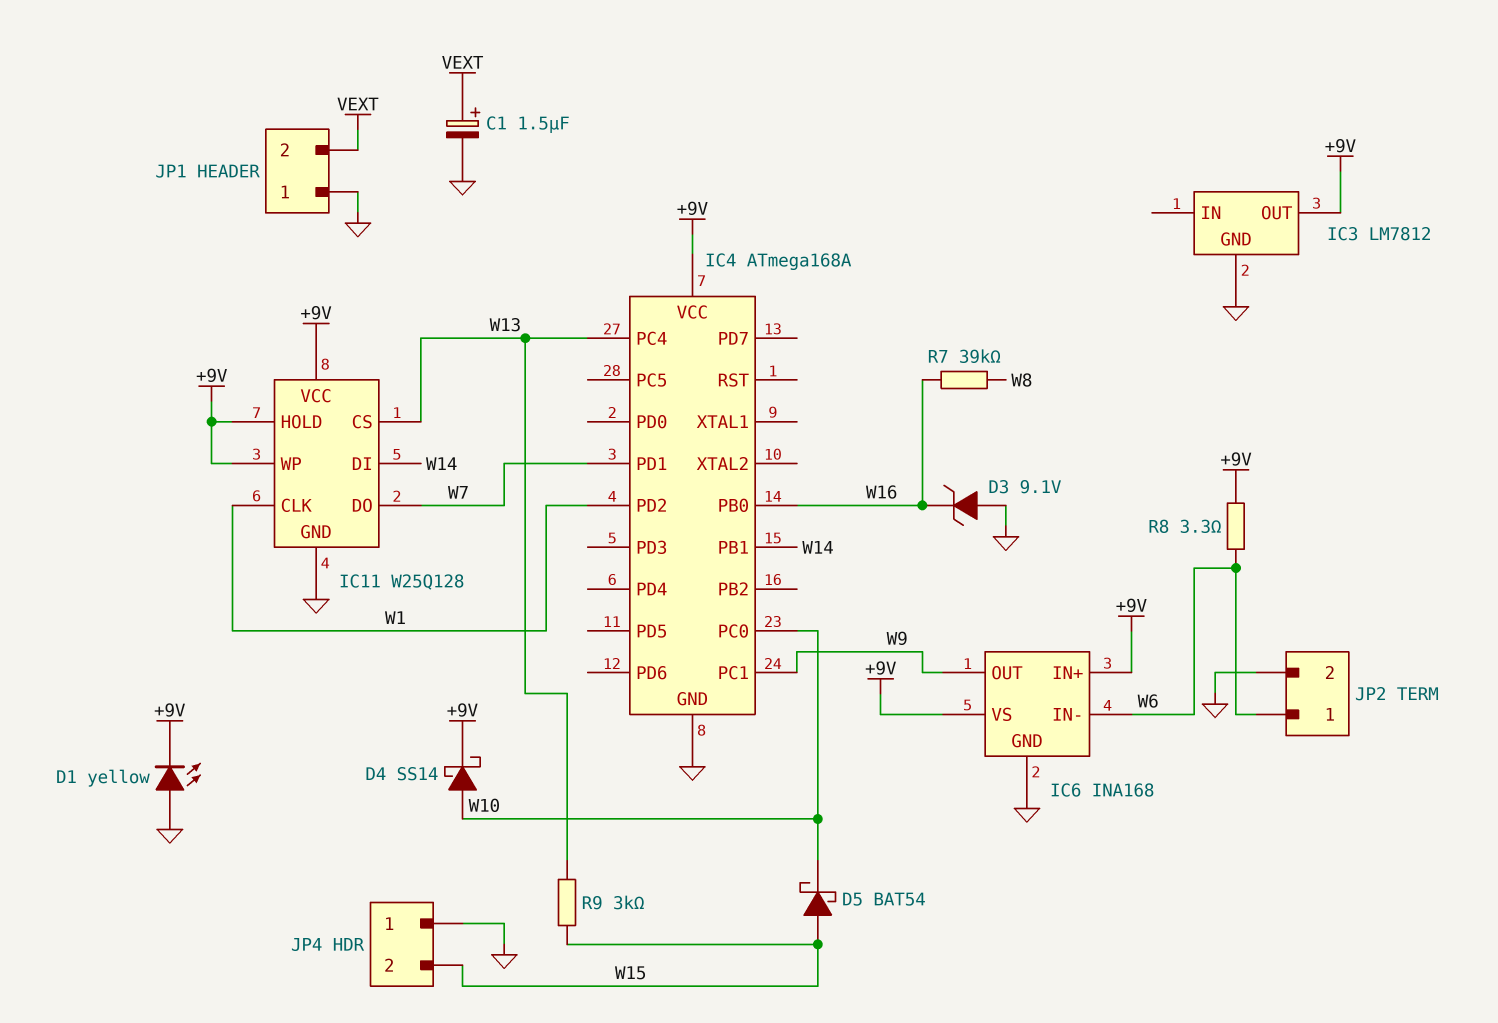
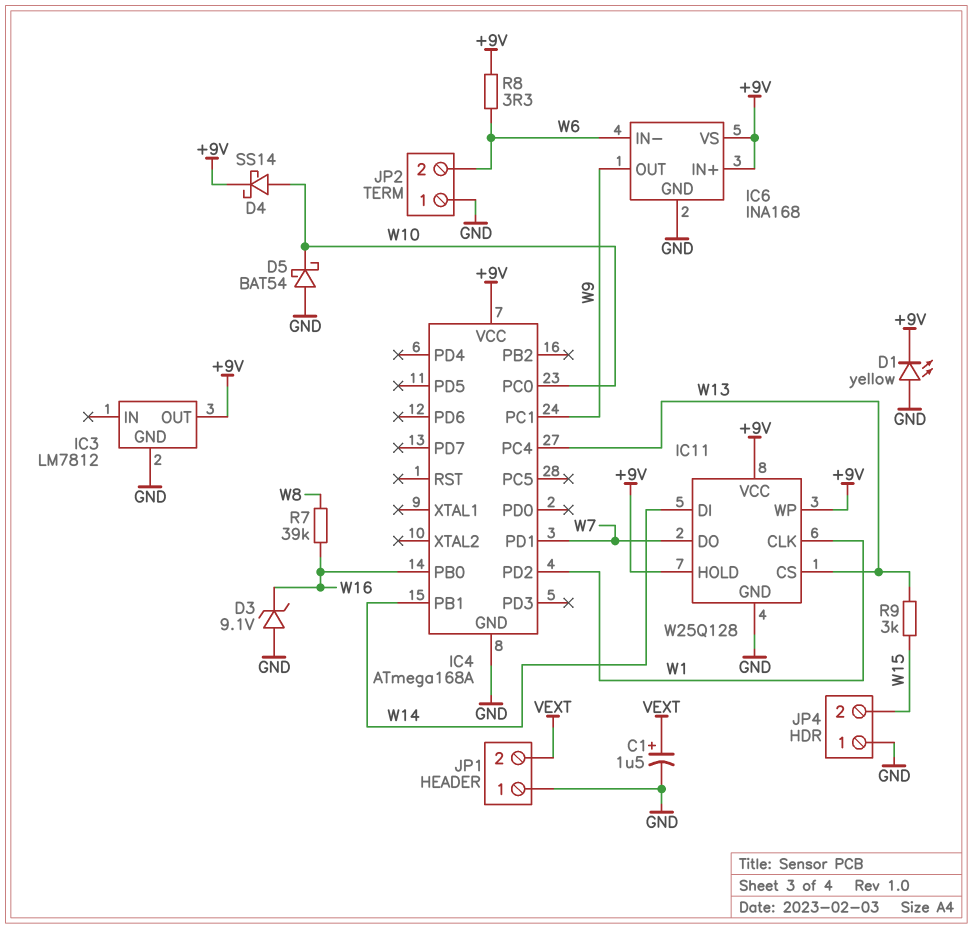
D5: schottky BAT54 (A W15, K W10) -> schottky BAT54 (A GND, K W10)
JP2 pin 1: W6 -> GND
JP2 pin 2: GND -> W6

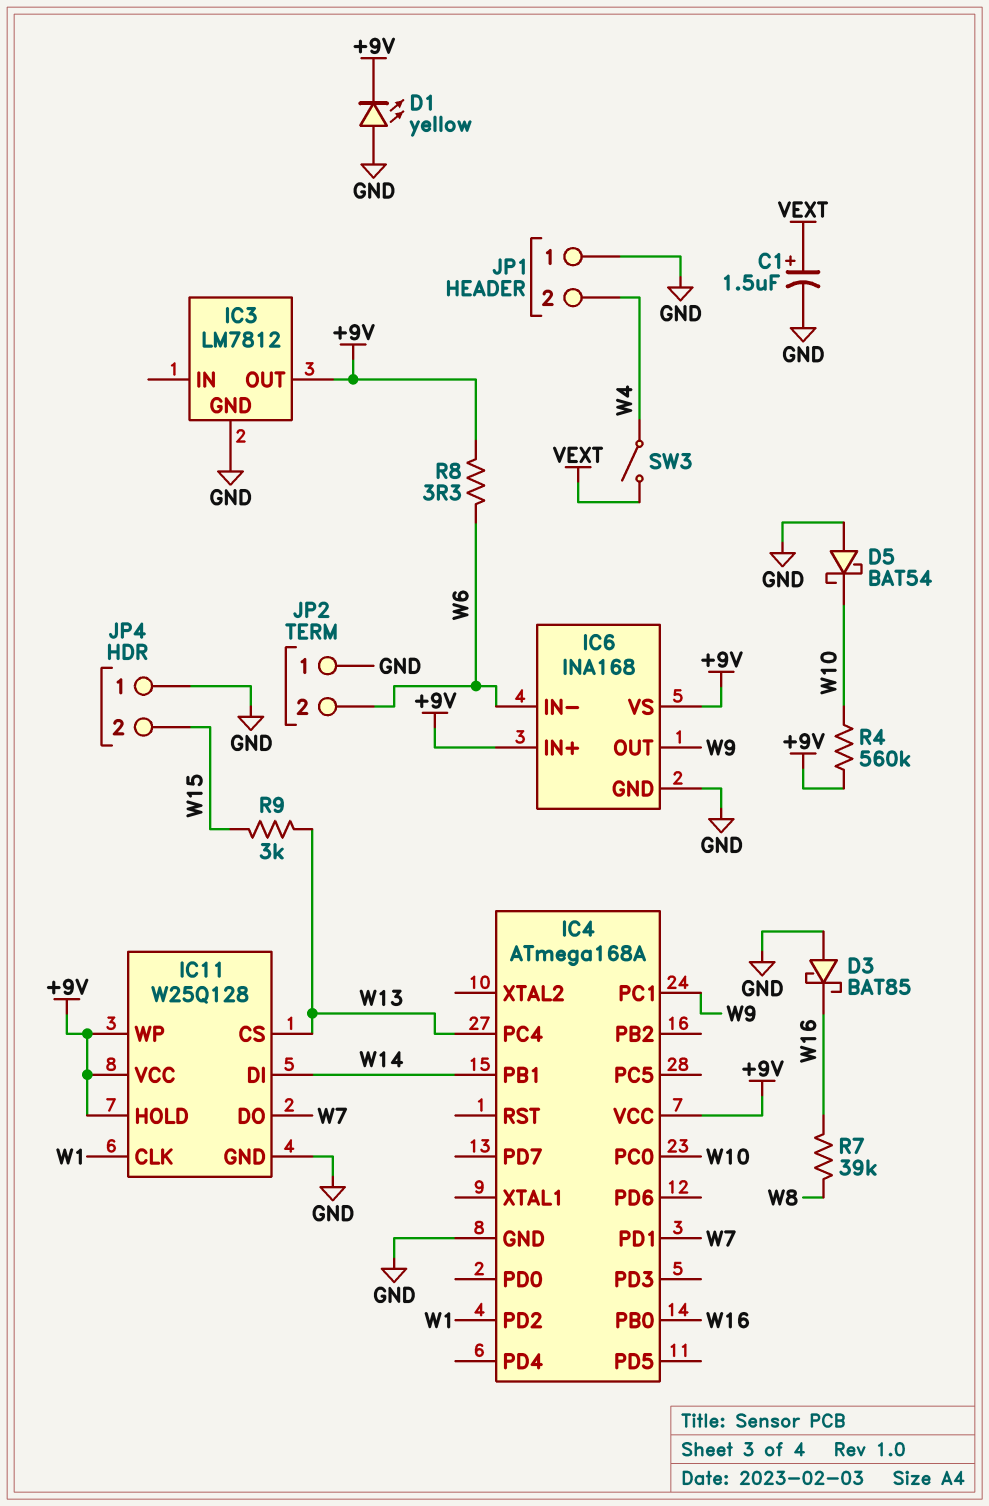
D3: zener 9.1V (A GND, K W16) -> schottky BAT85 (A GND, K W16)
D4: schottky SS14 (A W10, K +9V) -> none
JP1 pin 2: VEXT -> W4
R4: none -> 560k (+9V, W10)
SW3: none -> switch (VEXT, W4)

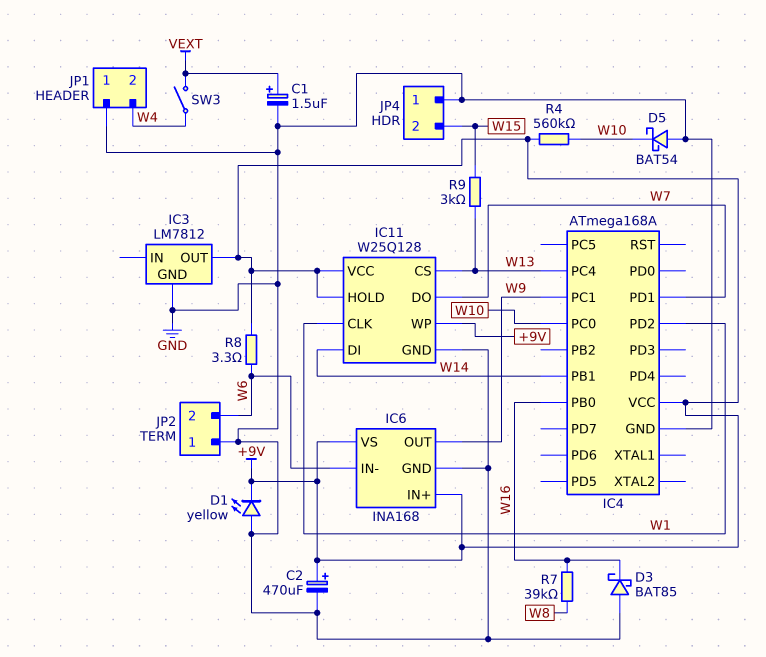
C2: none -> 470uF (plus +9V, minus GND)

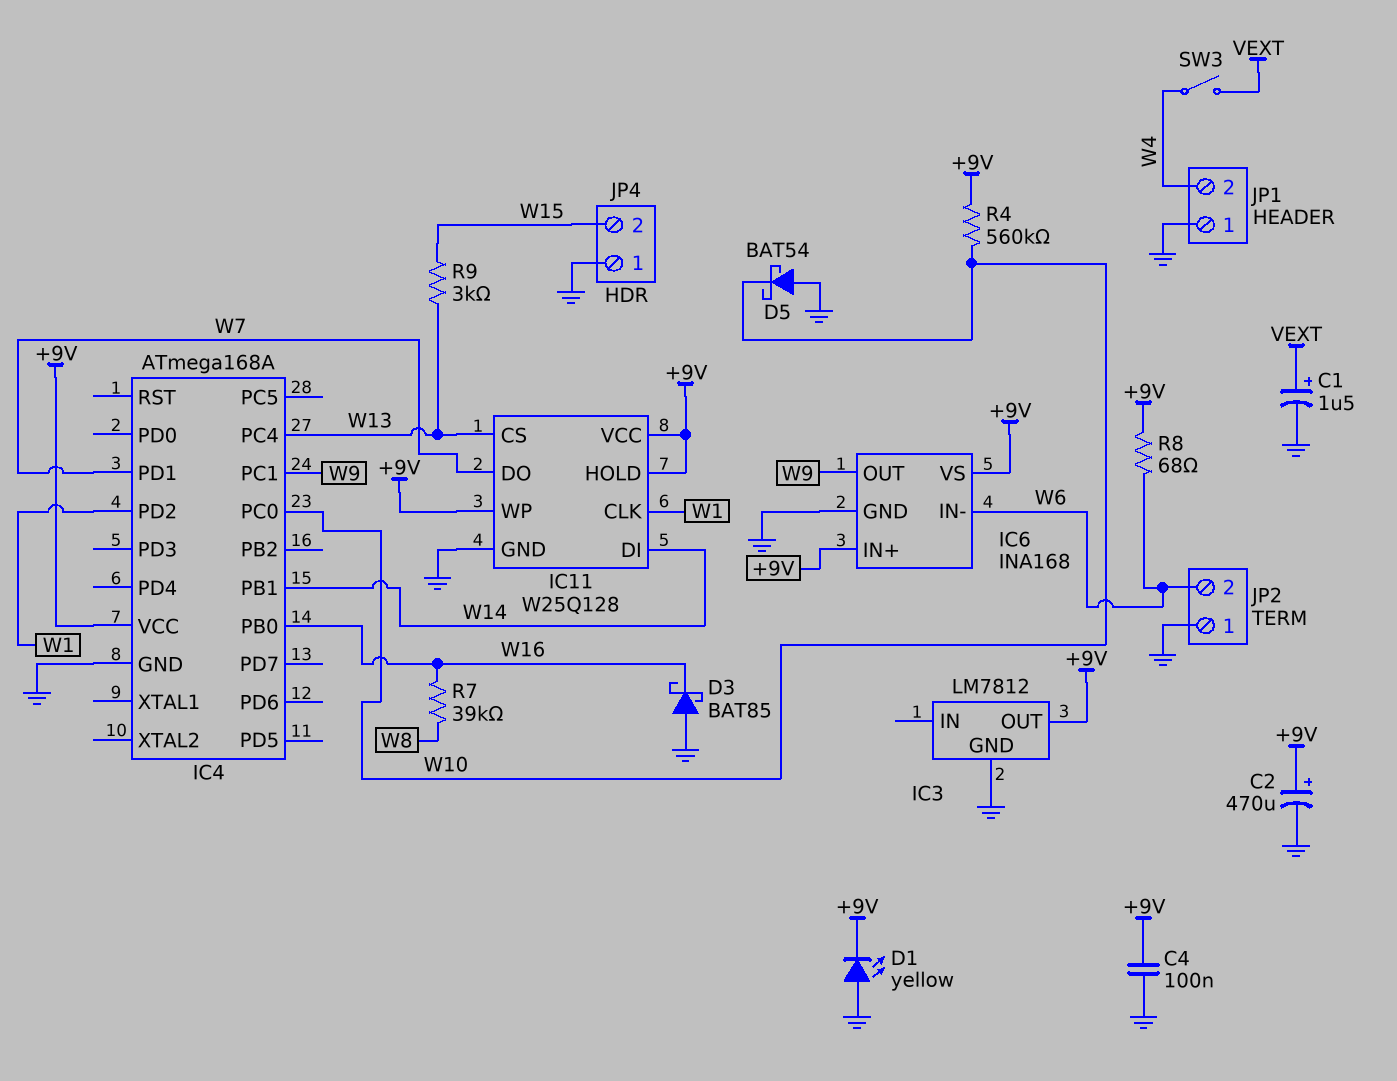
C4: none -> 100nF (+9V, GND)
R8: 3.3 (+9V, W6) -> 68 (+9V, W6)

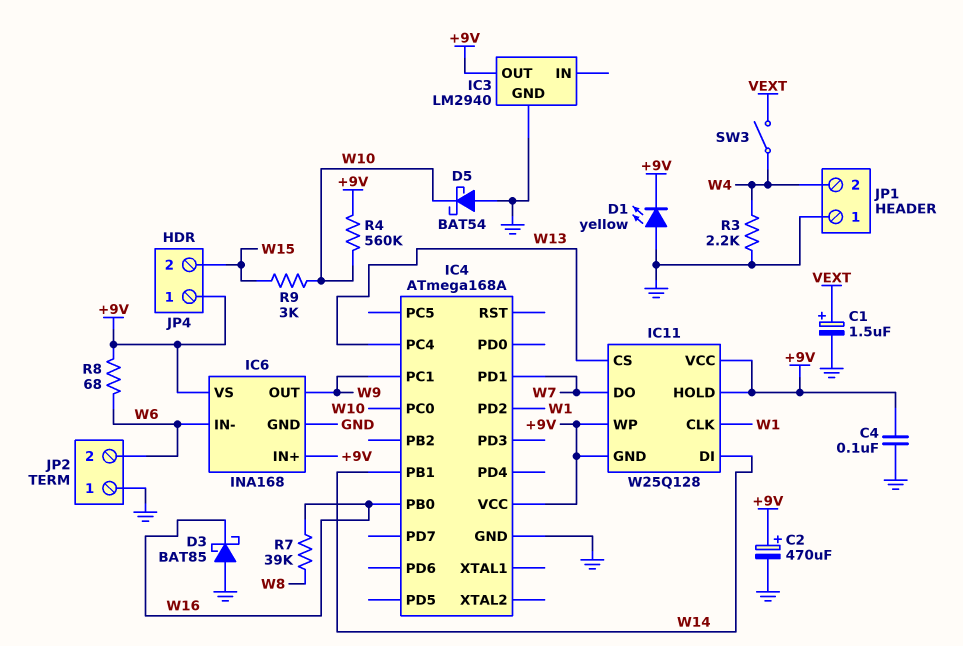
IC3: LM7812 -> LM2940
IC11 pin GND: GND -> +9V
JP4 pin 1: GND -> +9V
R3: none -> 2.2k (GND, W4)
R9: 3k (W13, W15) -> 3k (W10, W15)

